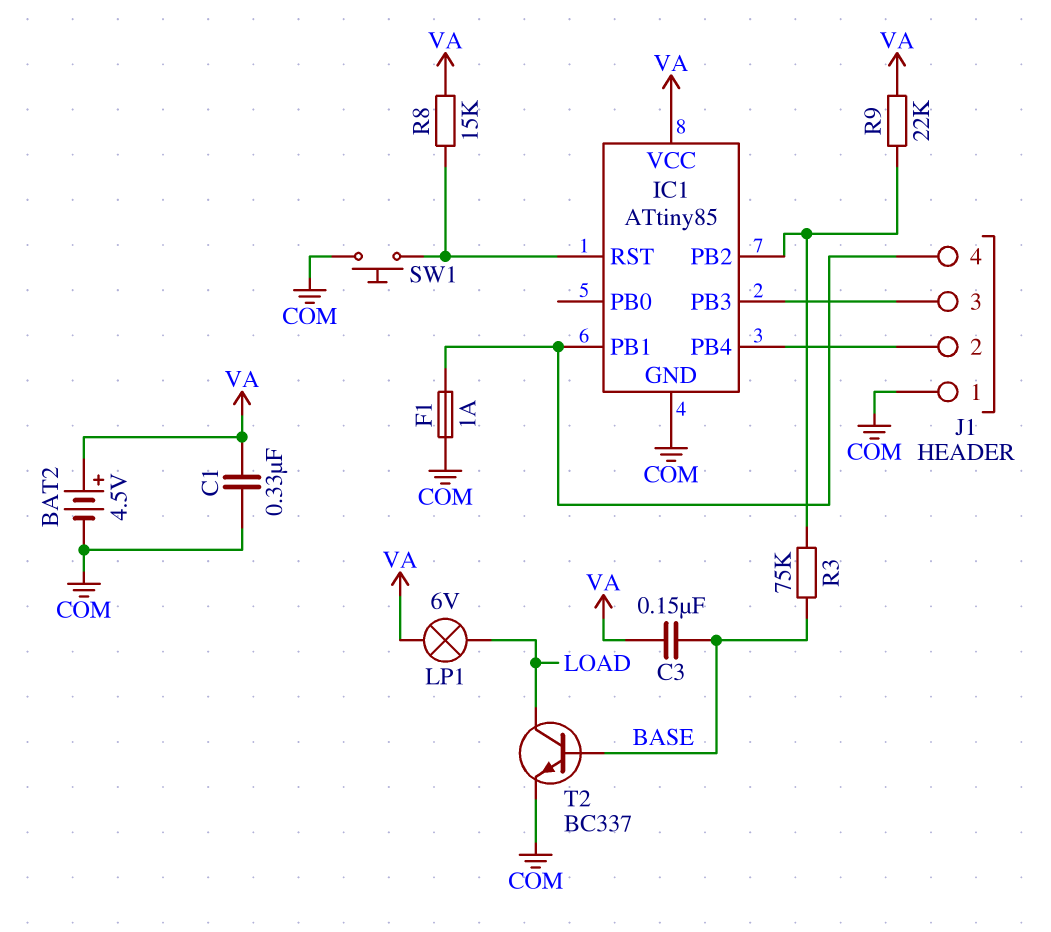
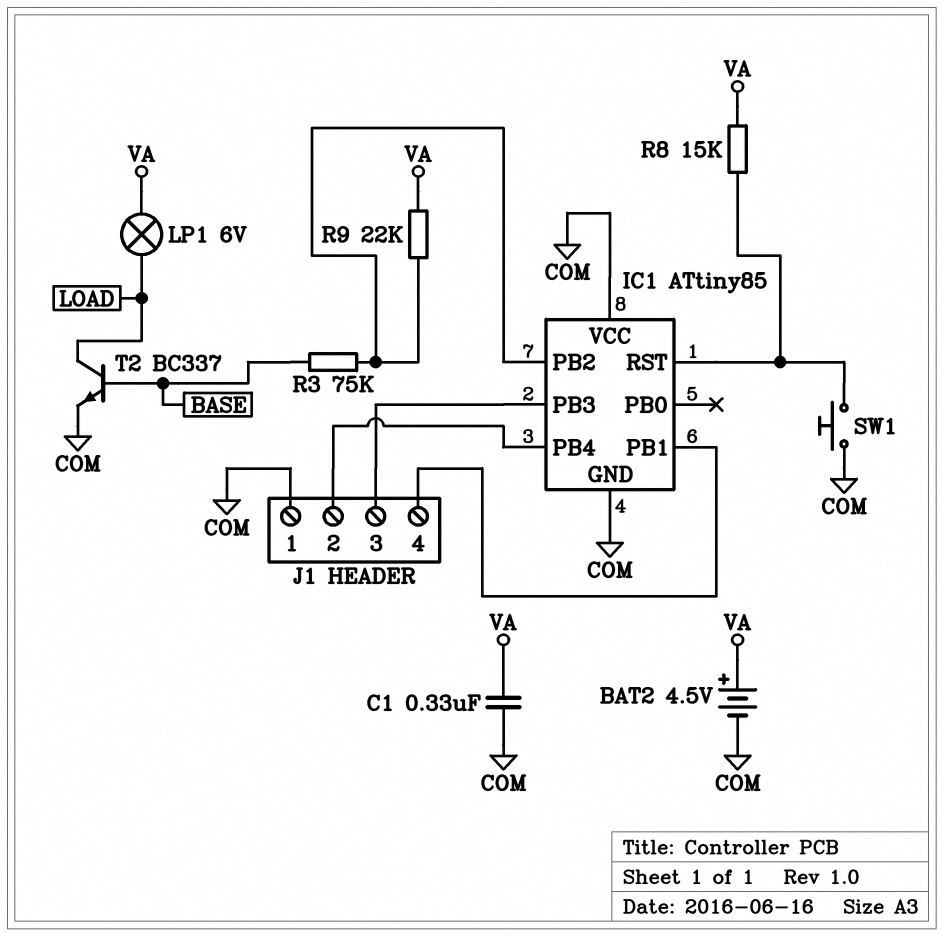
C3: 150nF (BASE, VA) -> none
F1: 1A (COM, IC1/PB1) -> none
IC1 pin VCC: VA -> COM

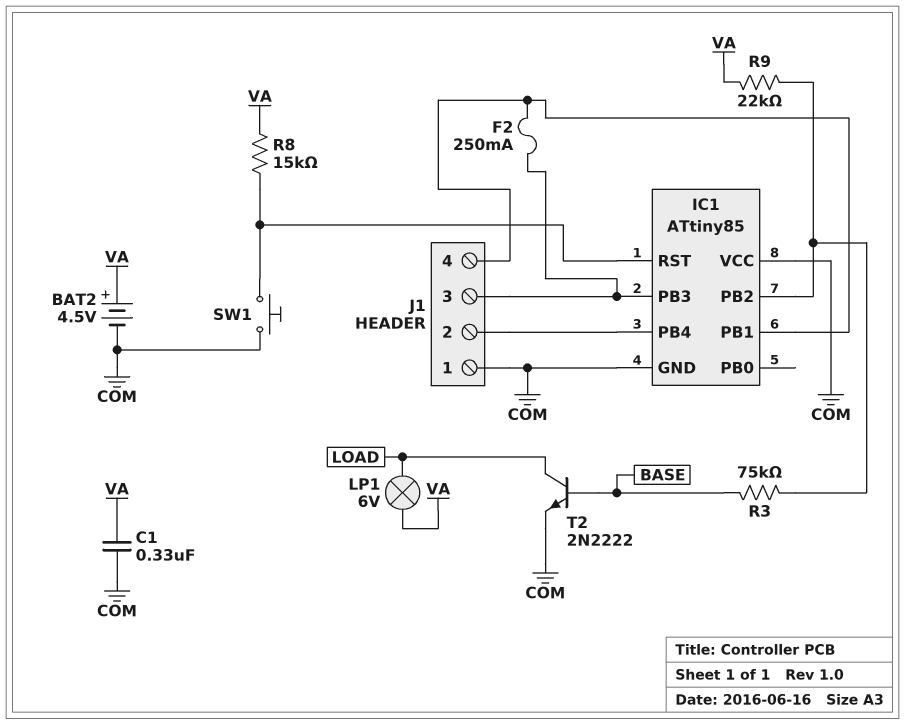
F2: none -> 250mA (IC1/PB1, IC1/PB3)
T2: NPN BC337 (B BASE, C LOAD, E COM) -> NPN 2N2222 (B BASE, C LOAD, E COM)

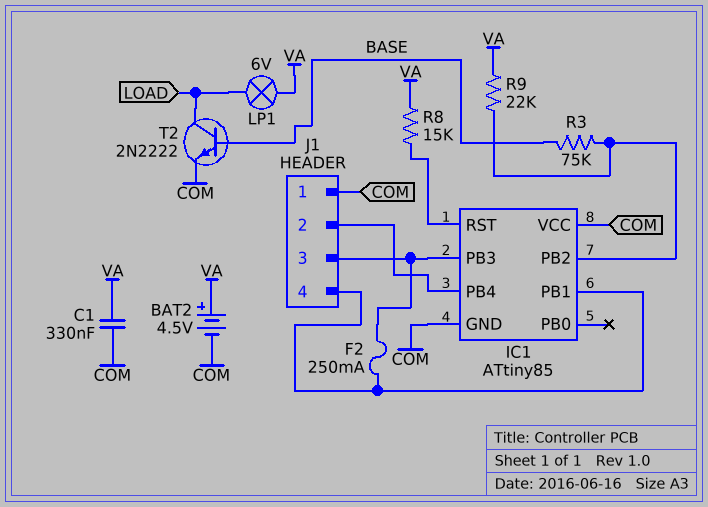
SW1: button (COM, IC1/RST) -> none

